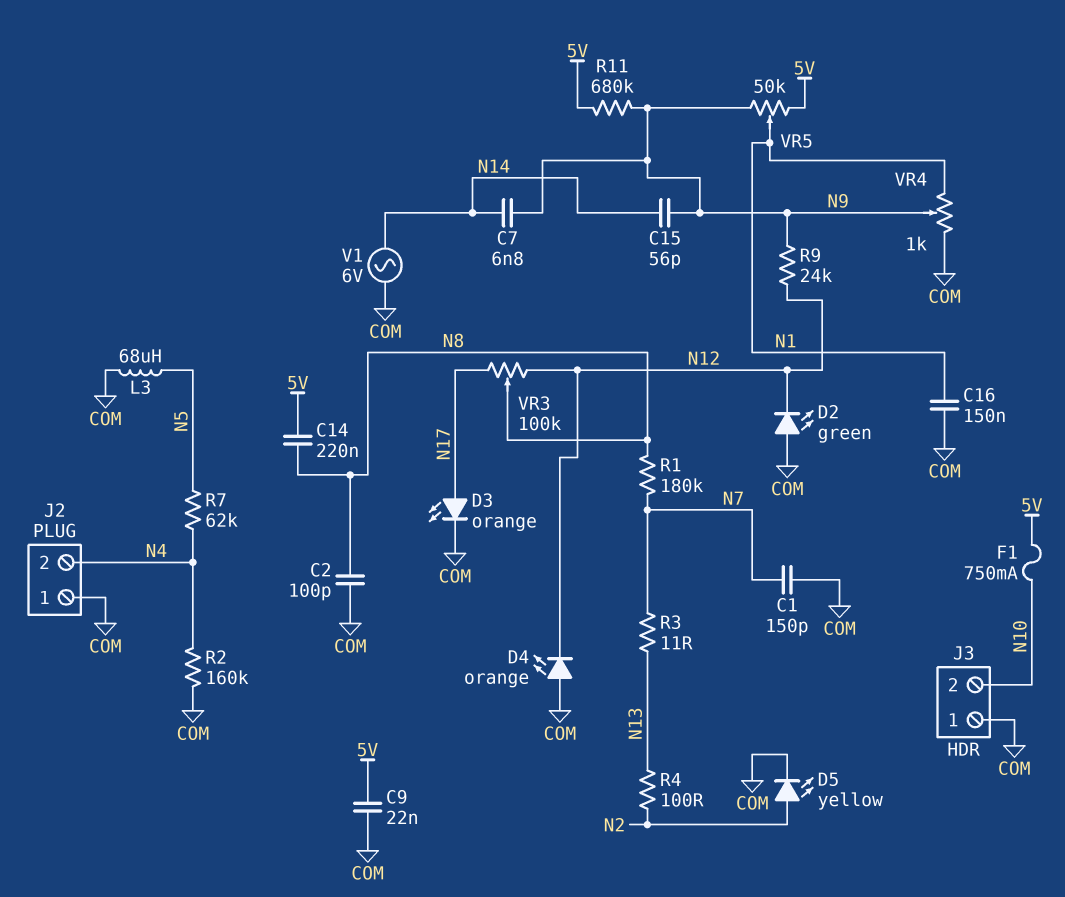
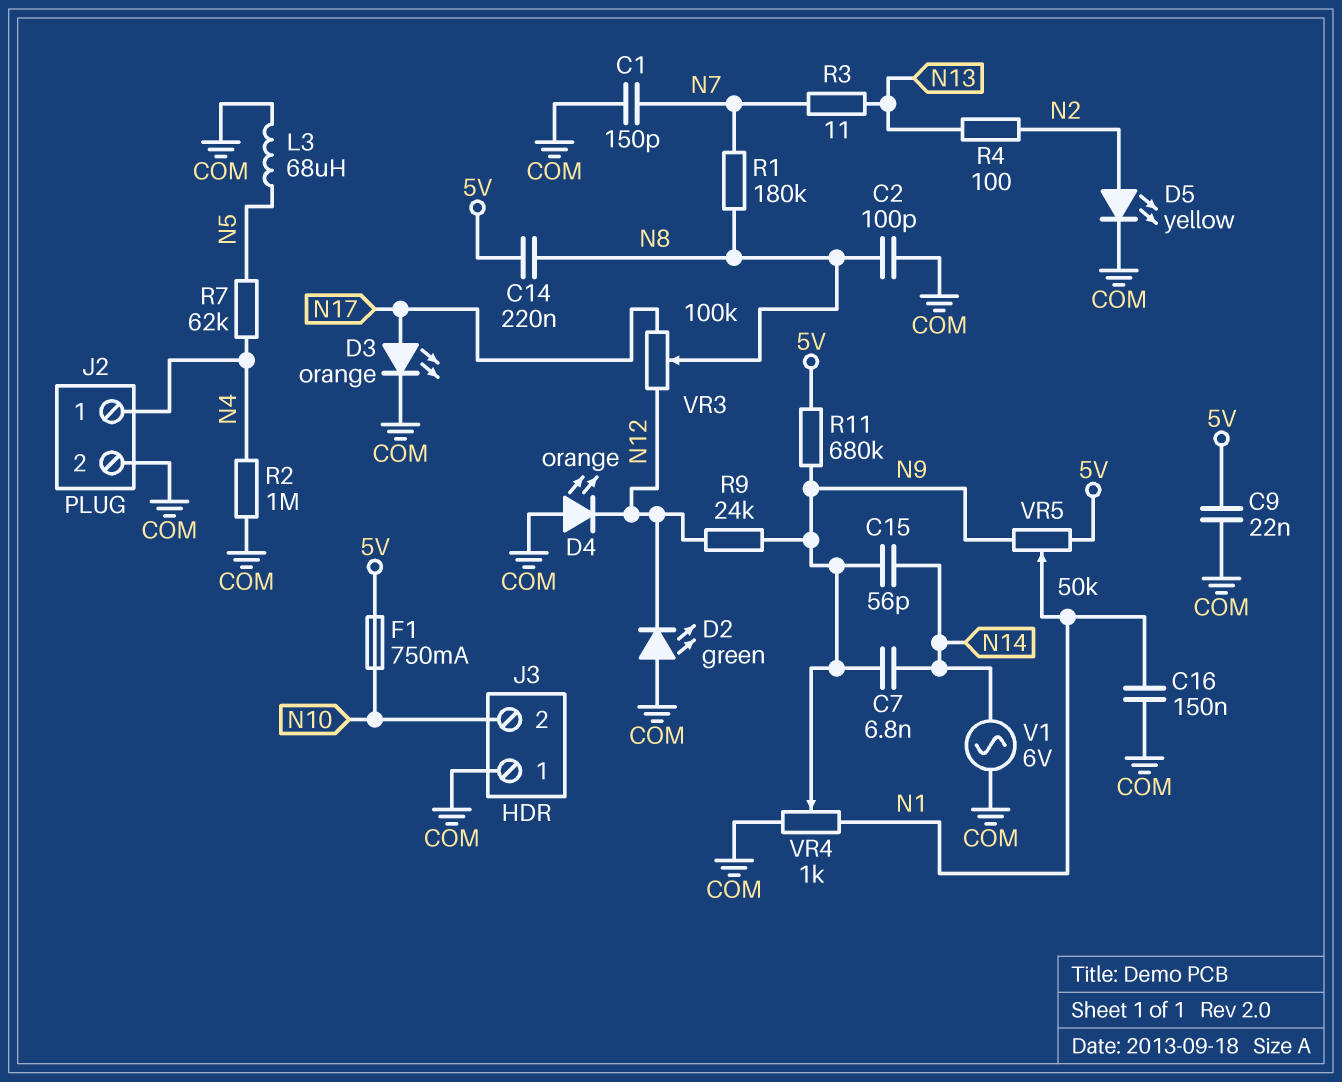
J2 pin 1: COM -> N4
J2 pin 2: N4 -> COM
R2: 160k (COM, N4) -> 1M (COM, N4)

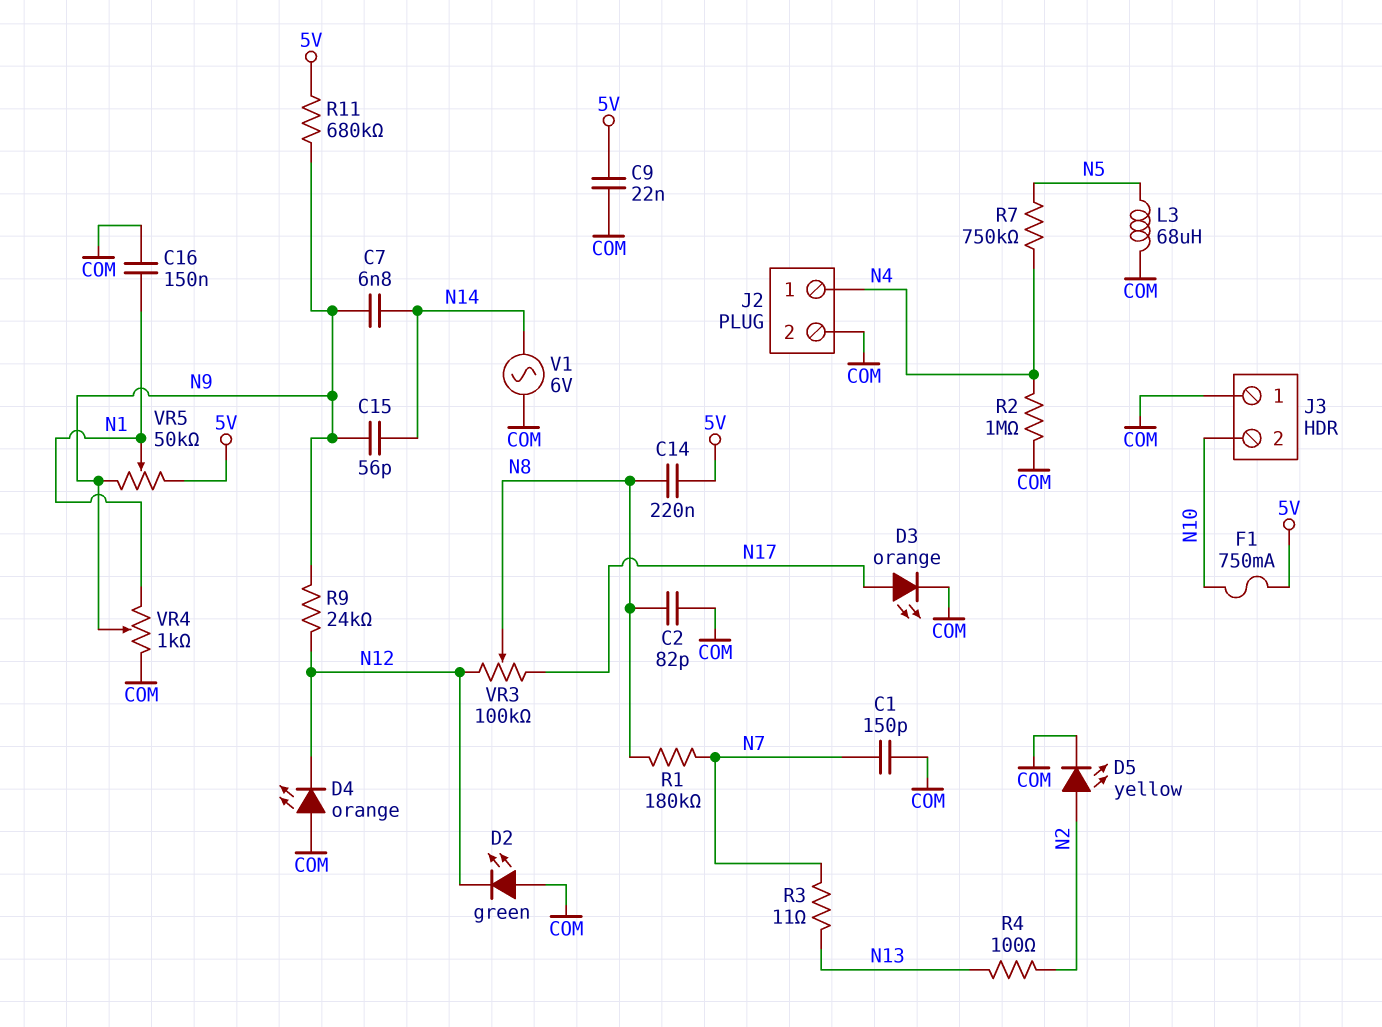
C2: 100pF (COM, N8) -> 82pF (COM, N8)
R7: 62k (N4, N5) -> 750k (N4, N5)

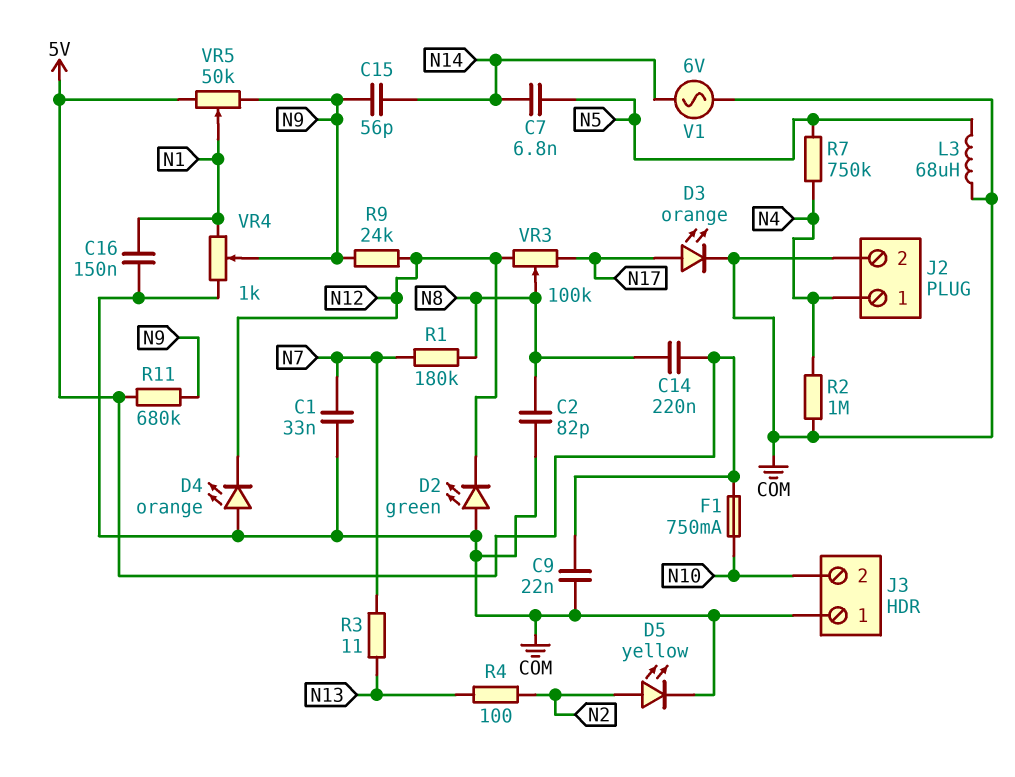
C1: 150pF (COM, N7) -> 33nF (COM, N7)
C7: 6.8nF (N9, N14) -> 6.8nF (N5, N14)

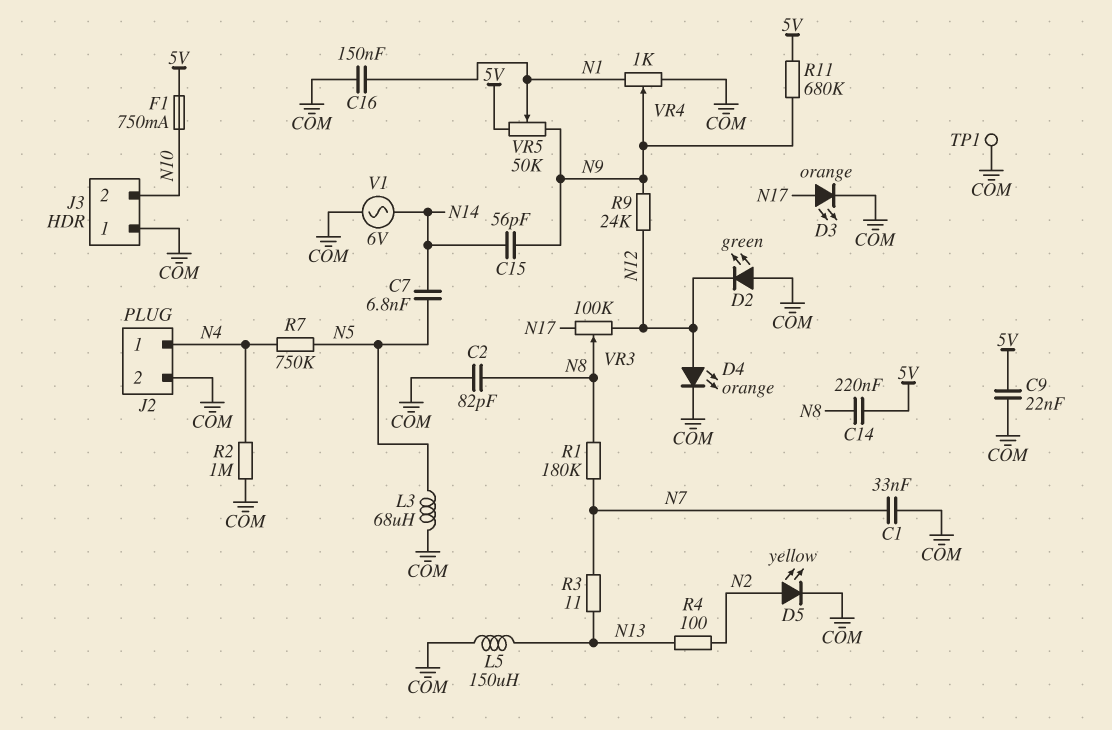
D4: LED orange (A COM, K N12) -> LED orange (A N12, K COM)
L5: none -> 150uH (COM, N13)
TP1: none -> test point (COM)

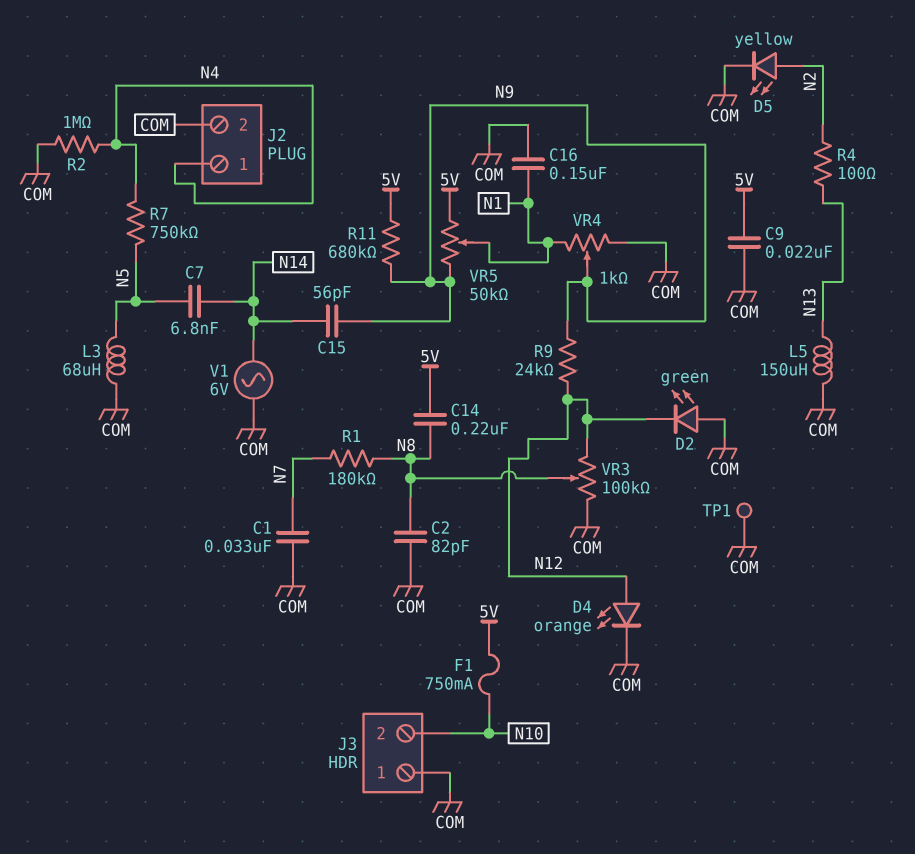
D3: LED orange (A N17, K COM) -> none
R3: 11 (N7, N13) -> none
VR3: 100k (N12, N17, wiper N8) -> 100k (COM, N12, wiper N8)

